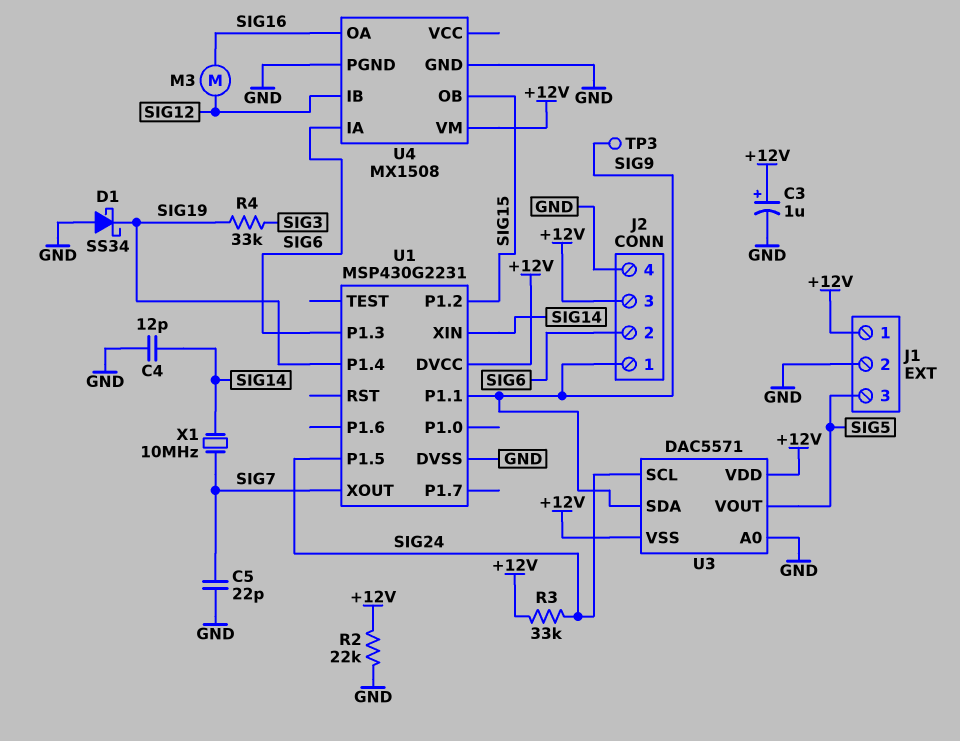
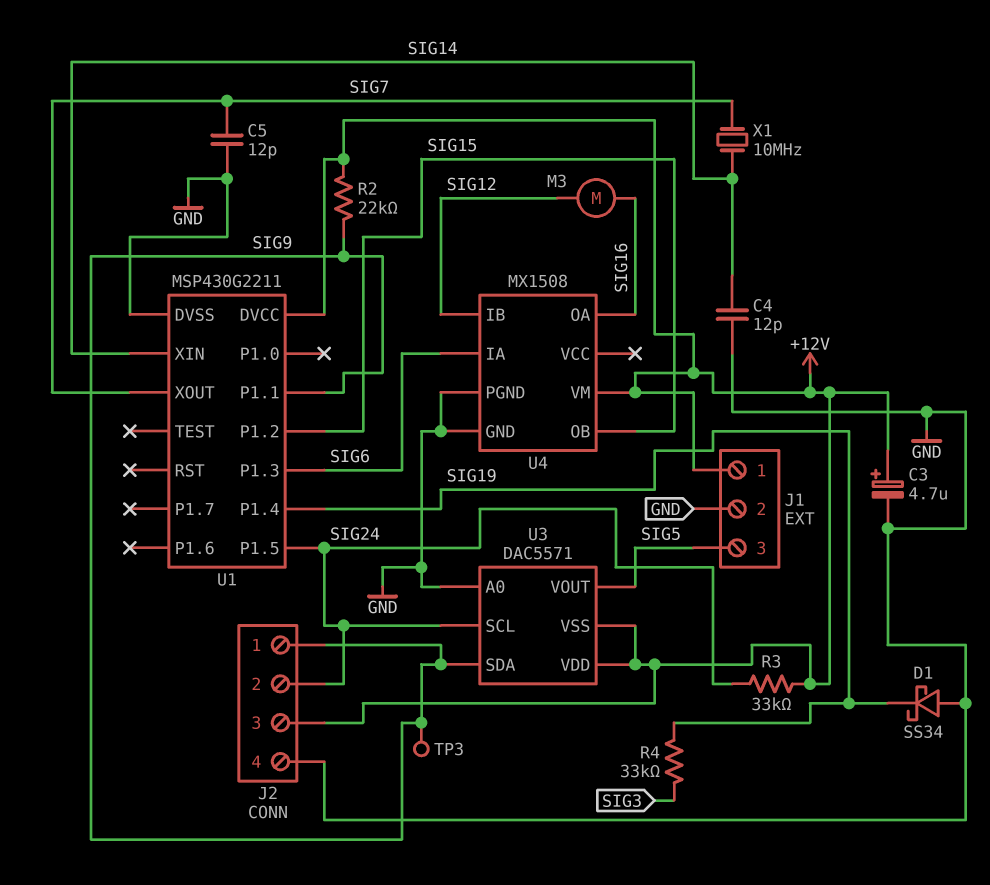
C3: 1uF (plus +12V, minus GND) -> 4.7uF (plus +12V, minus GND)
C5: 22pF (GND, SIG7) -> 12pF (GND, SIG7)
J2 pin 2: SIG6 -> SIG24
R2: 22k (+12V, GND) -> 22k (+12V, SIG9)
U1: MSP430G2231 -> MSP430G2211

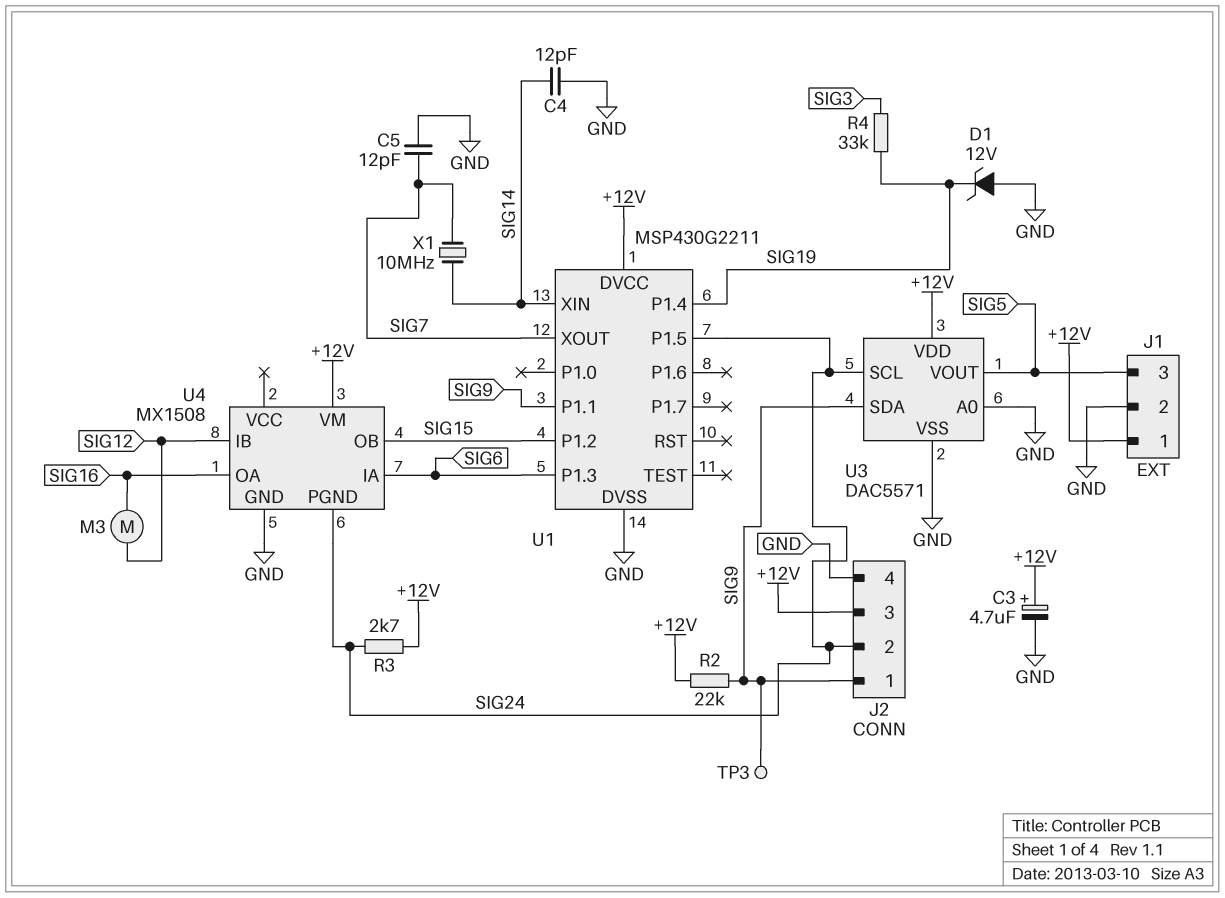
D1: schottky SS34 (A GND, K SIG19) -> zener 12V (A GND, K SIG19)
R3: 33k (+12V, SIG24) -> 2.7k (+12V, SIG24)
U3 pin VSS: +12V -> GND
U4 pin PGND: GND -> SIG24

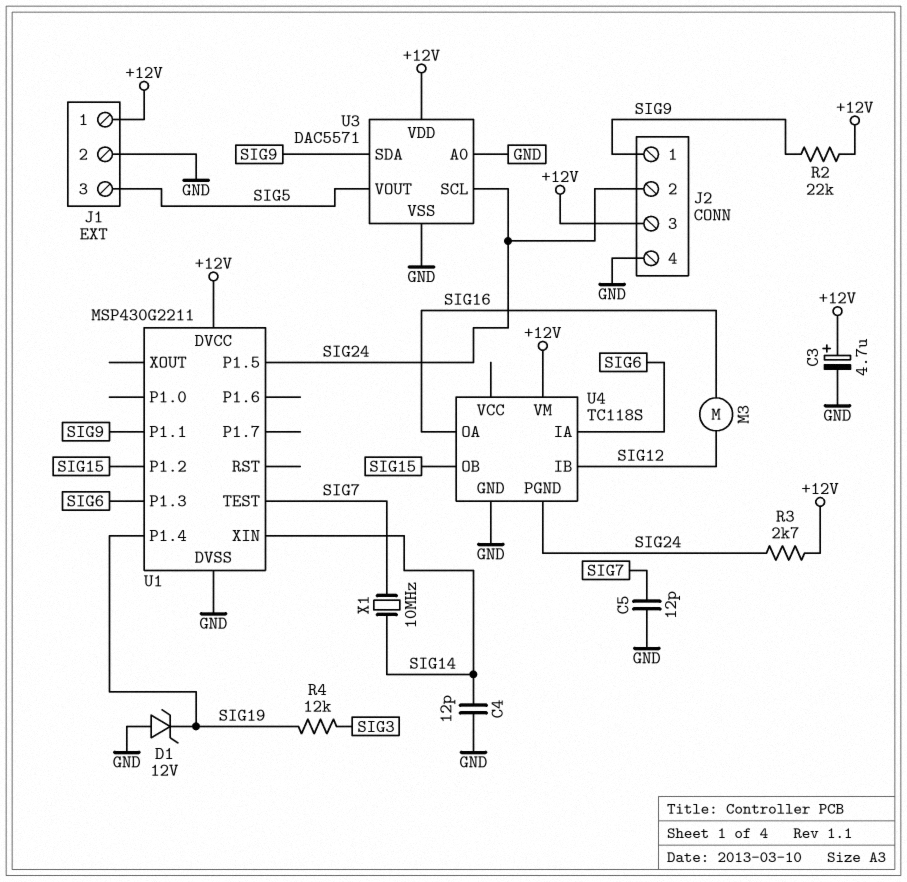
R4: 33k (SIG3, SIG19) -> 12k (SIG3, SIG19)
TP3: test point (SIG9) -> none
U1 pin TEST: none -> SIG7
U1 pin XOUT: SIG7 -> none
U4: MX1508 -> TC118S

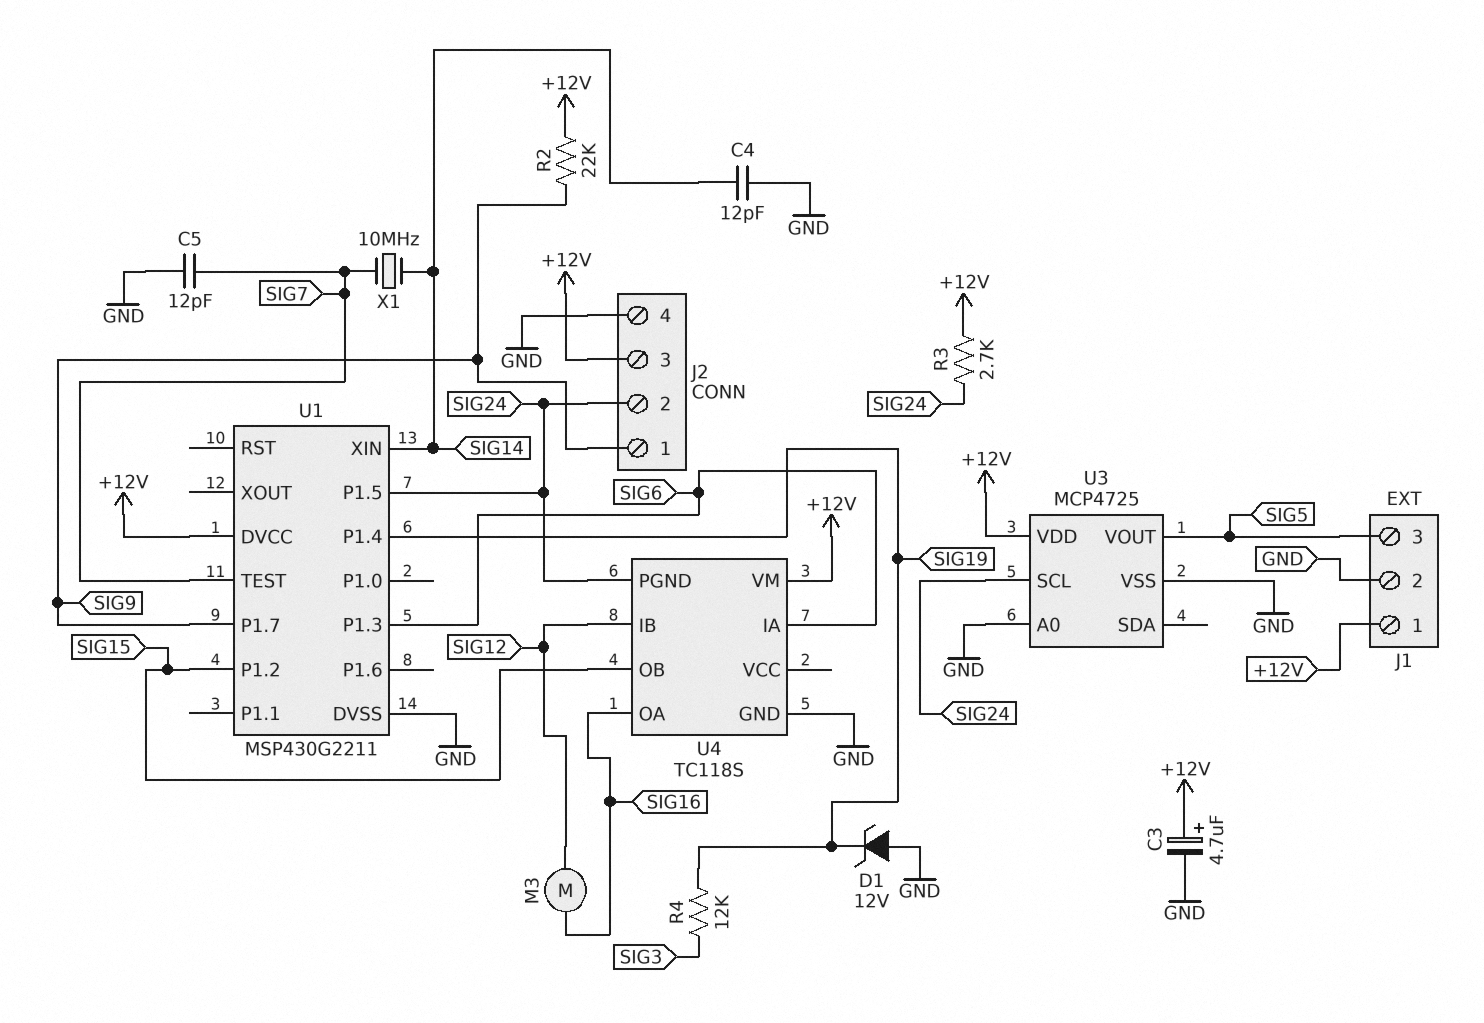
U1 pin P1.1: SIG9 -> none
U1 pin P1.7: none -> SIG9
U3: DAC5571 -> MCP4725
U3 pin SDA: SIG9 -> none

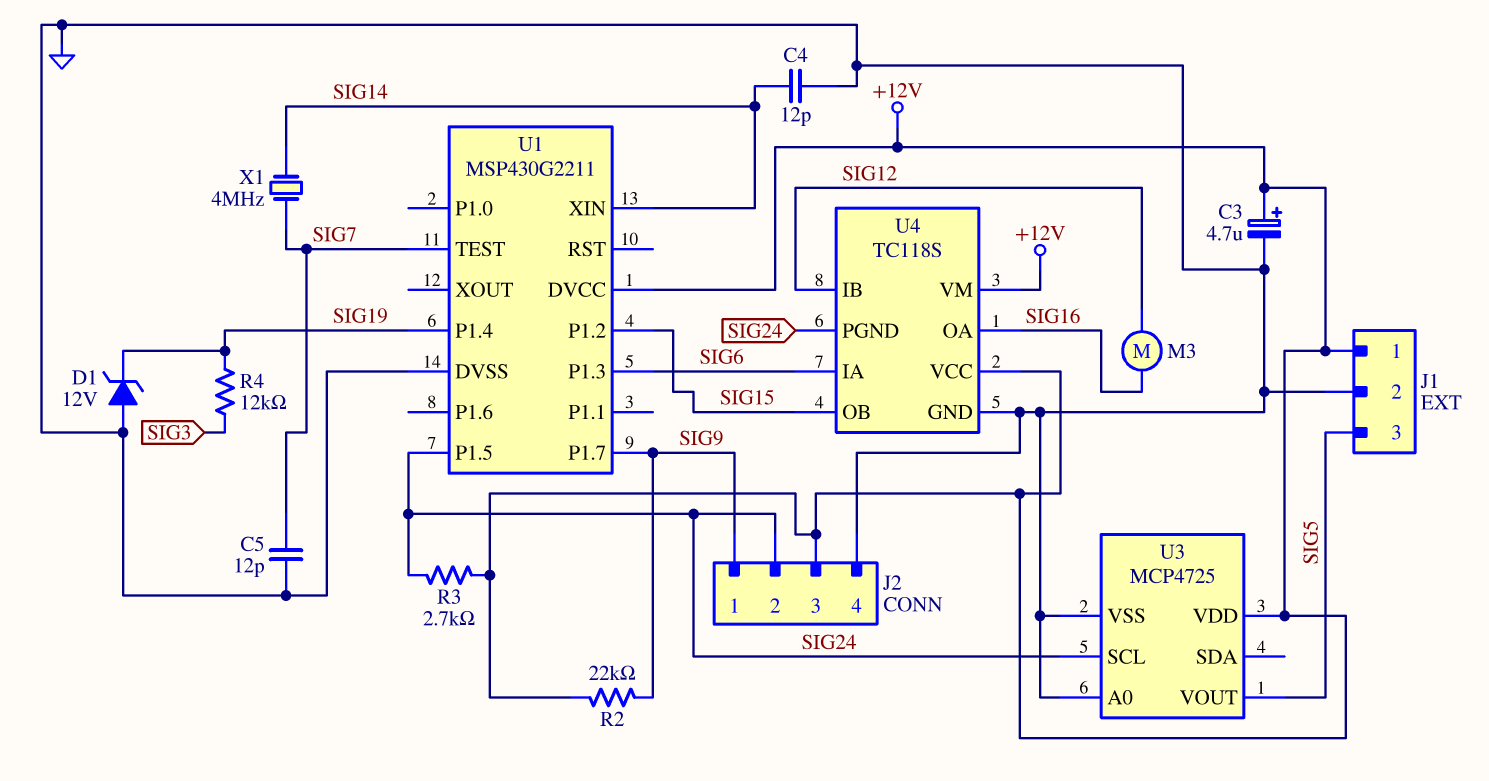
U4 pin VCC: none -> +12V
X1: 10MHz (SIG7, SIG14) -> 4MHz (SIG7, SIG14)

